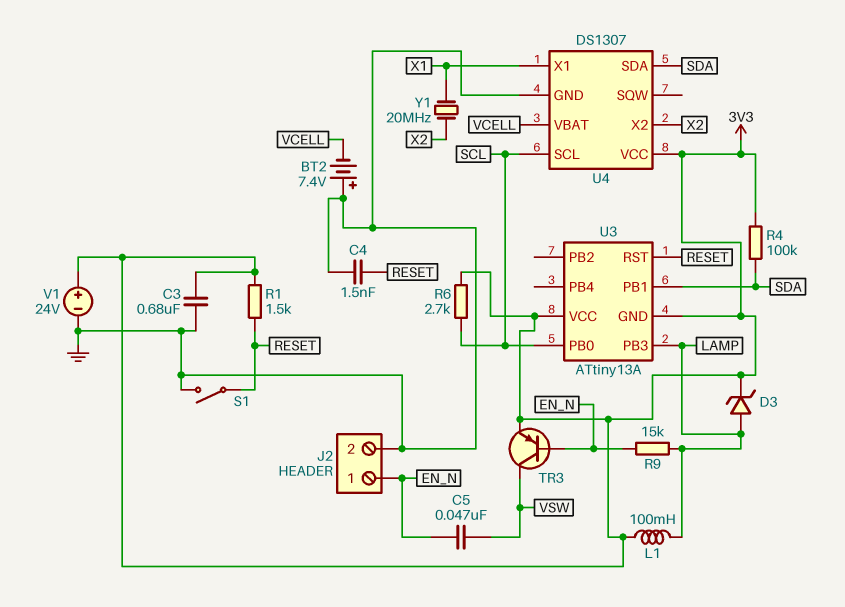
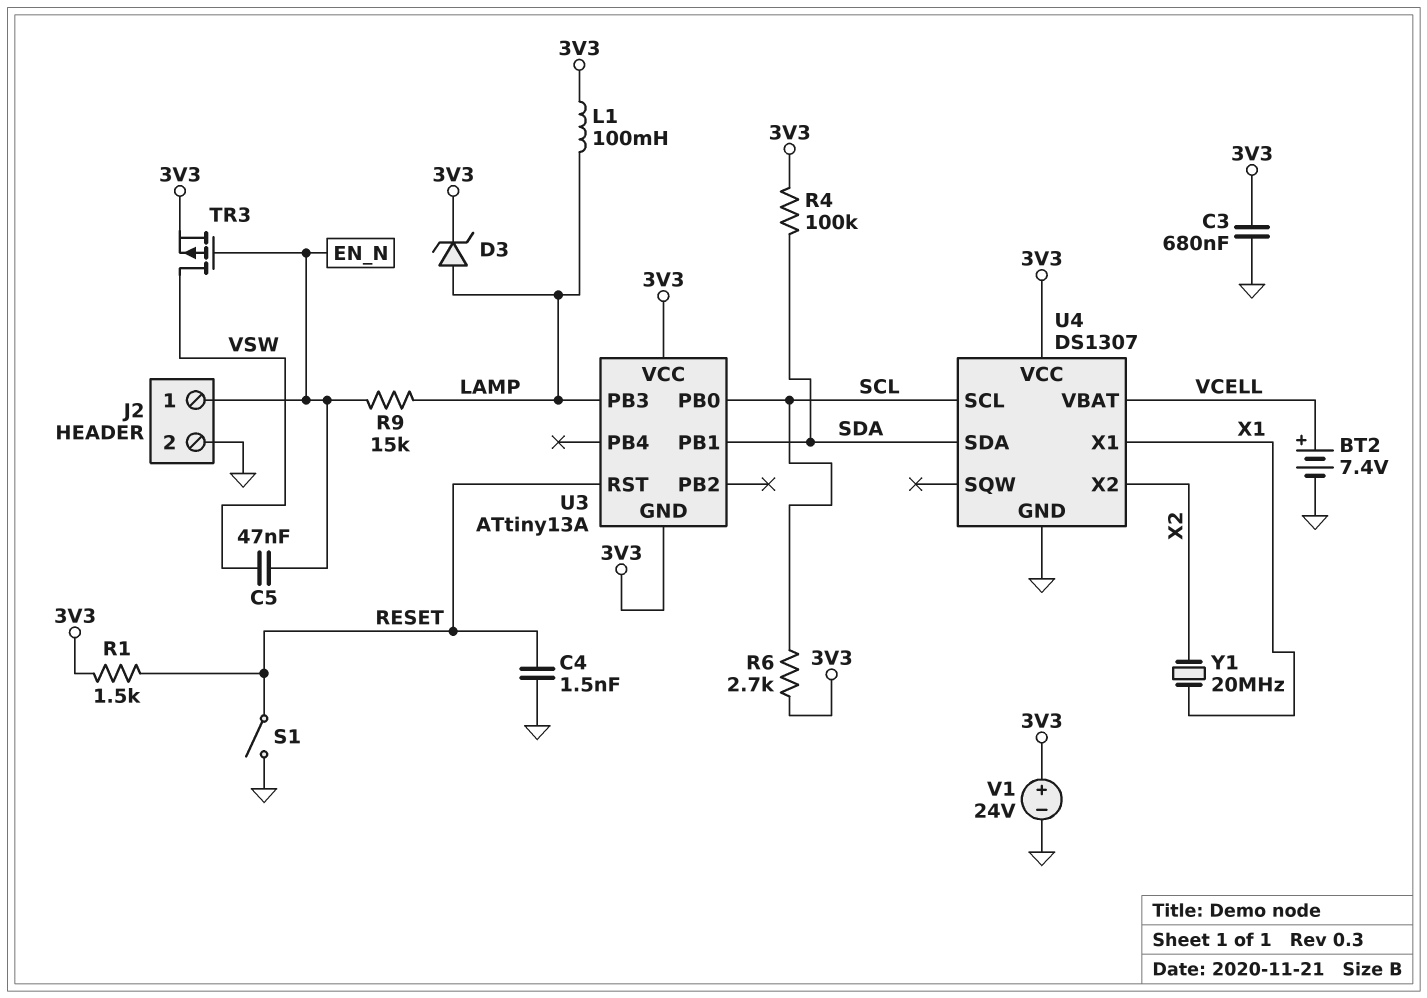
BT2: 7.4V (plus GND, minus VCELL) -> 7.4V (plus VCELL, minus GND)
TR3: PNP (B EN_N, C VSW, E 3V3) -> PMOS (G EN_N, D VSW, S 3V3)

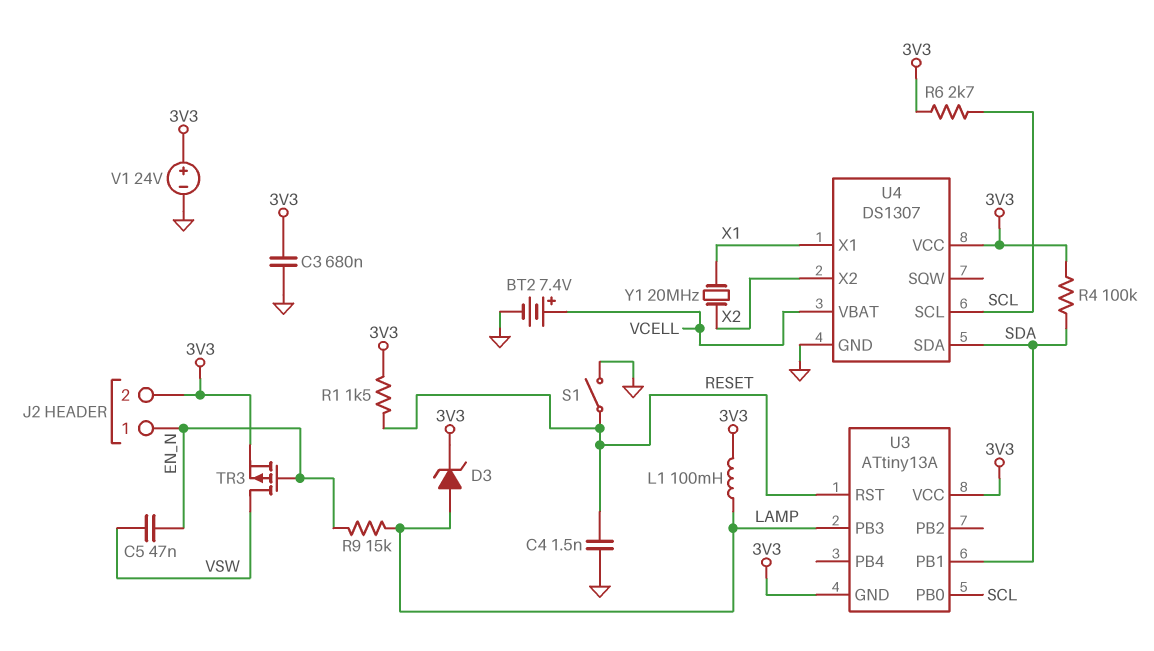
J2 pin 2: GND -> 3V3

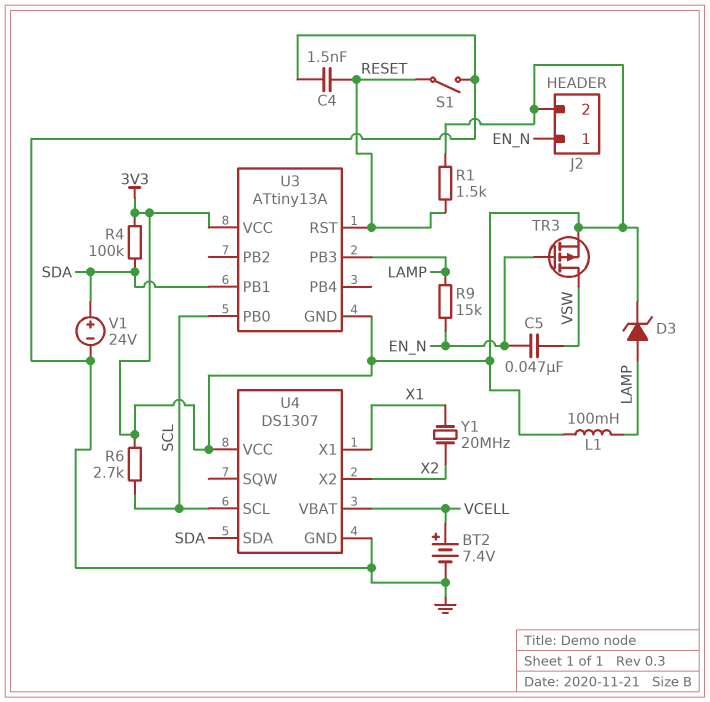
C3: 680nF (3V3, GND) -> none
V1: 24V (plus 3V3, minus GND) -> 24V (plus SDA, minus GND)

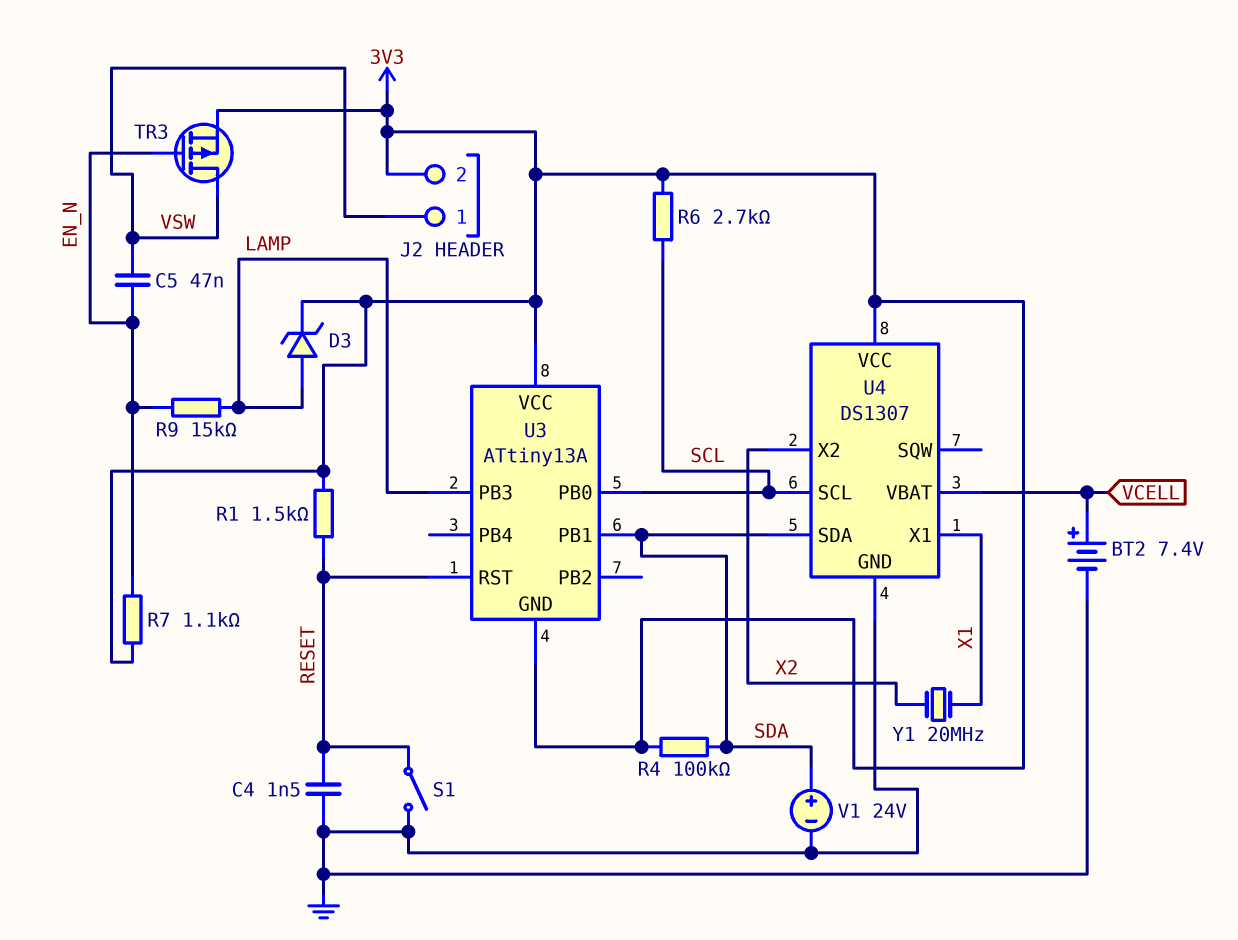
J2 pin 1: EN_N -> VSW
L1: 100mH (3V3, LAMP) -> none
R7: none -> 1.1k (3V3, EN_N)

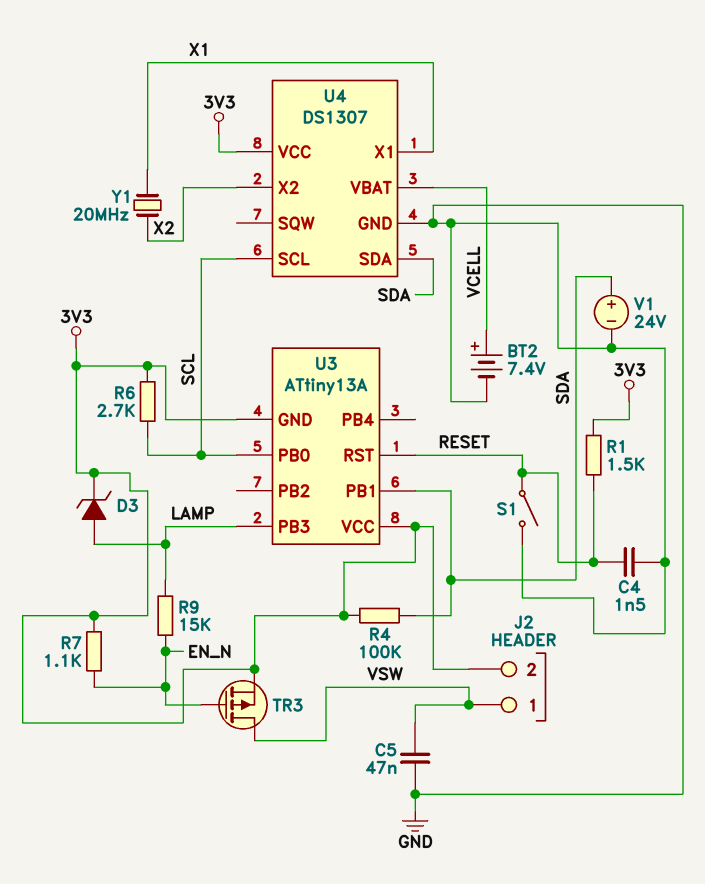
C5: 47nF (EN_N, VSW) -> 47nF (GND, VSW)

